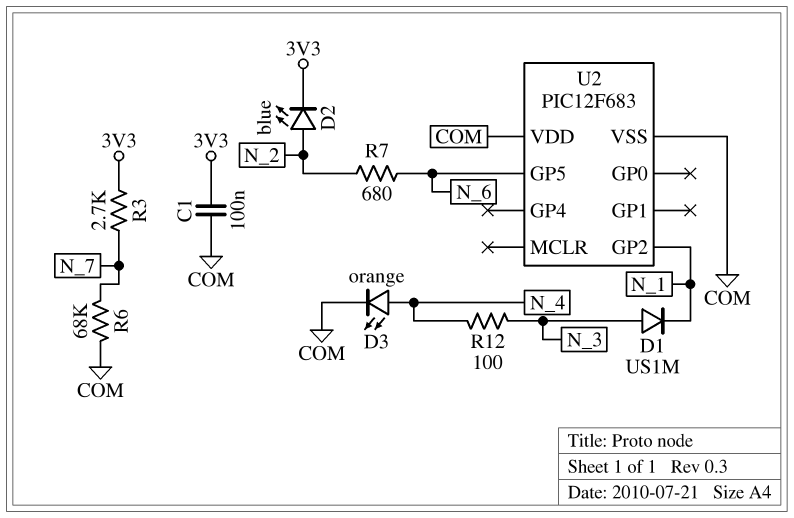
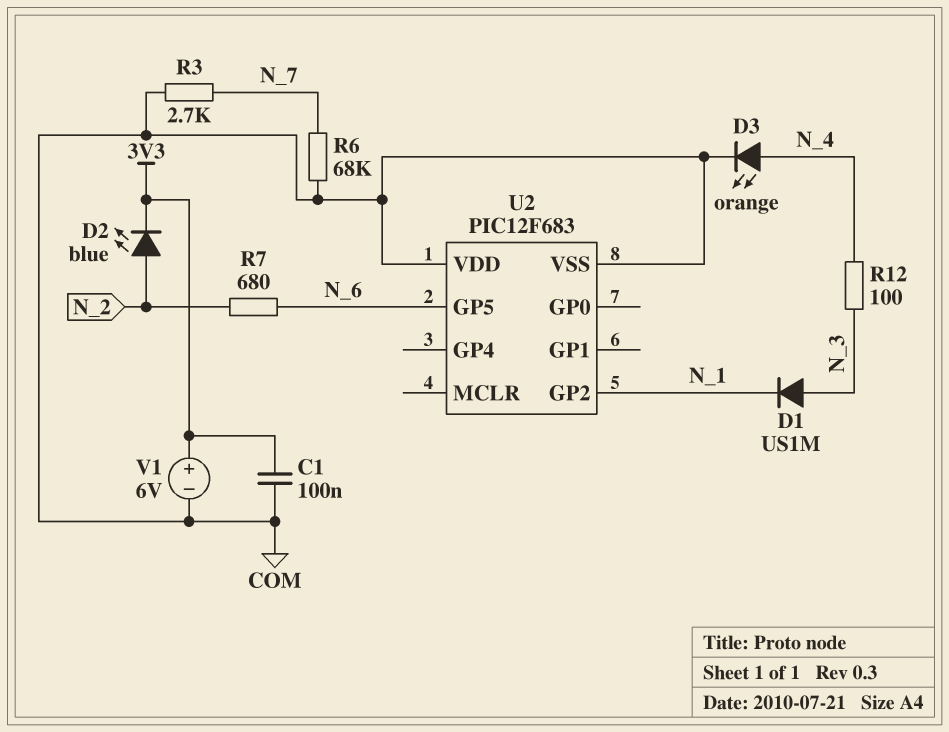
R3: 2.7k (3V3, N_7) -> 2.7k (COM, N_7)
V1: none -> 6V (plus 3V3, minus COM)

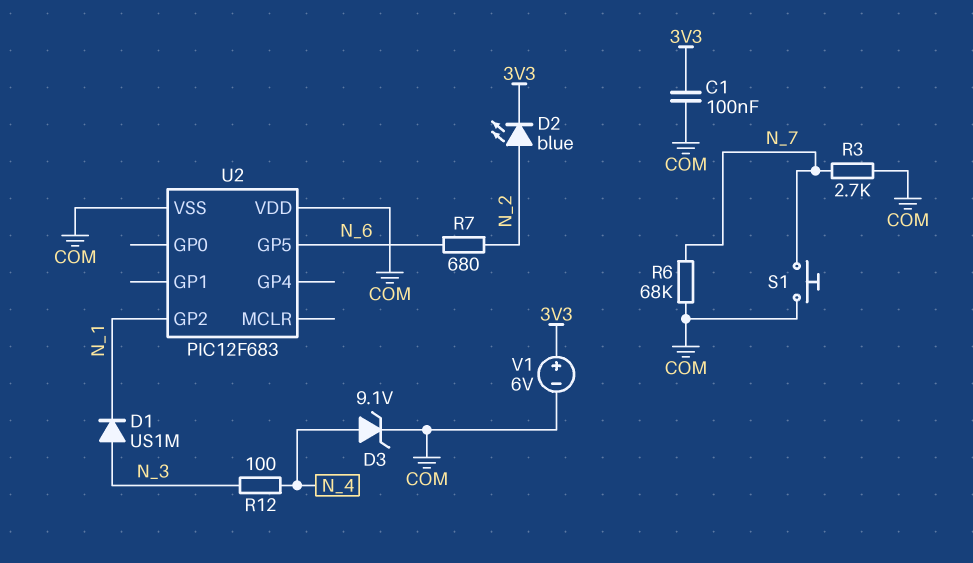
D3: LED orange (A N_4, K COM) -> zener 9.1V (A N_4, K COM)
S1: none -> button (COM, N_7)

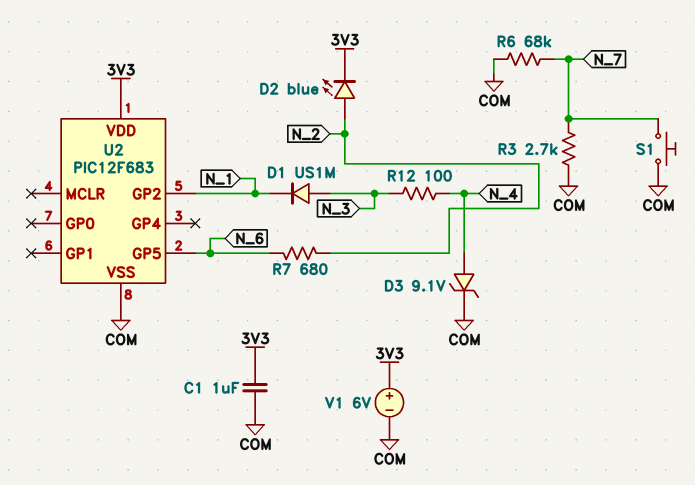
C1: 100nF (3V3, COM) -> 1uF (3V3, COM)
U2 pin VDD: COM -> 3V3

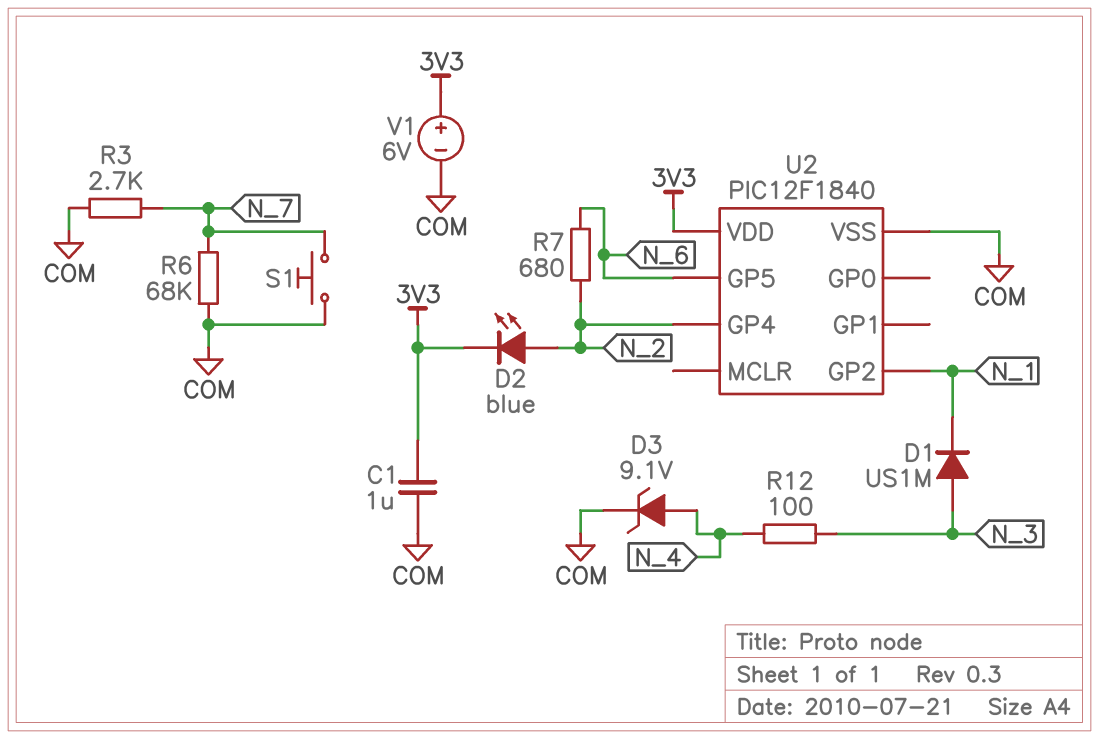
U2: PIC12F683 -> PIC12F1840
U2 pin GP4: none -> N_2

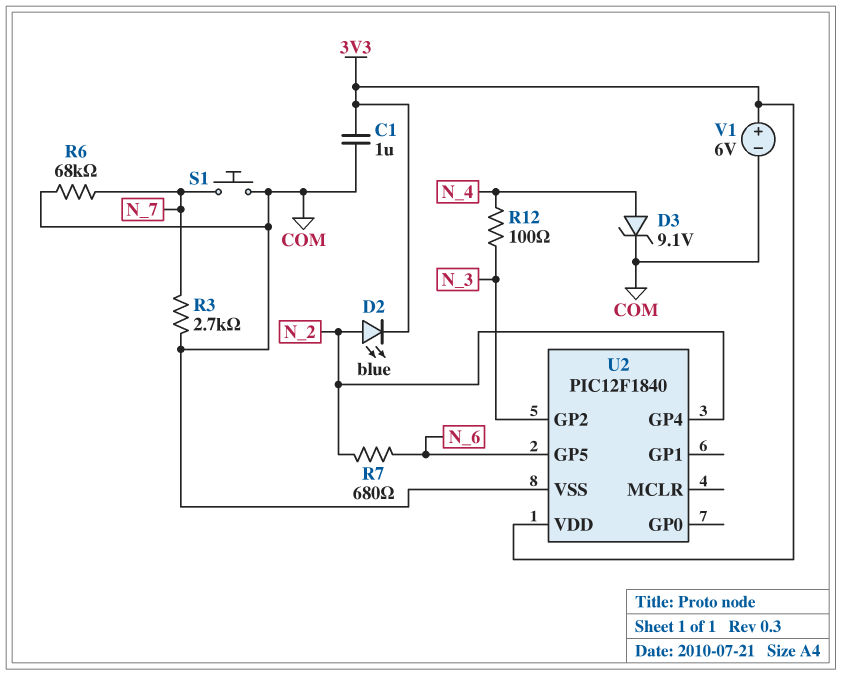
D1: diode US1M (A N_3, K N_1) -> none
U2 pin GP2: N_1 -> N_3

